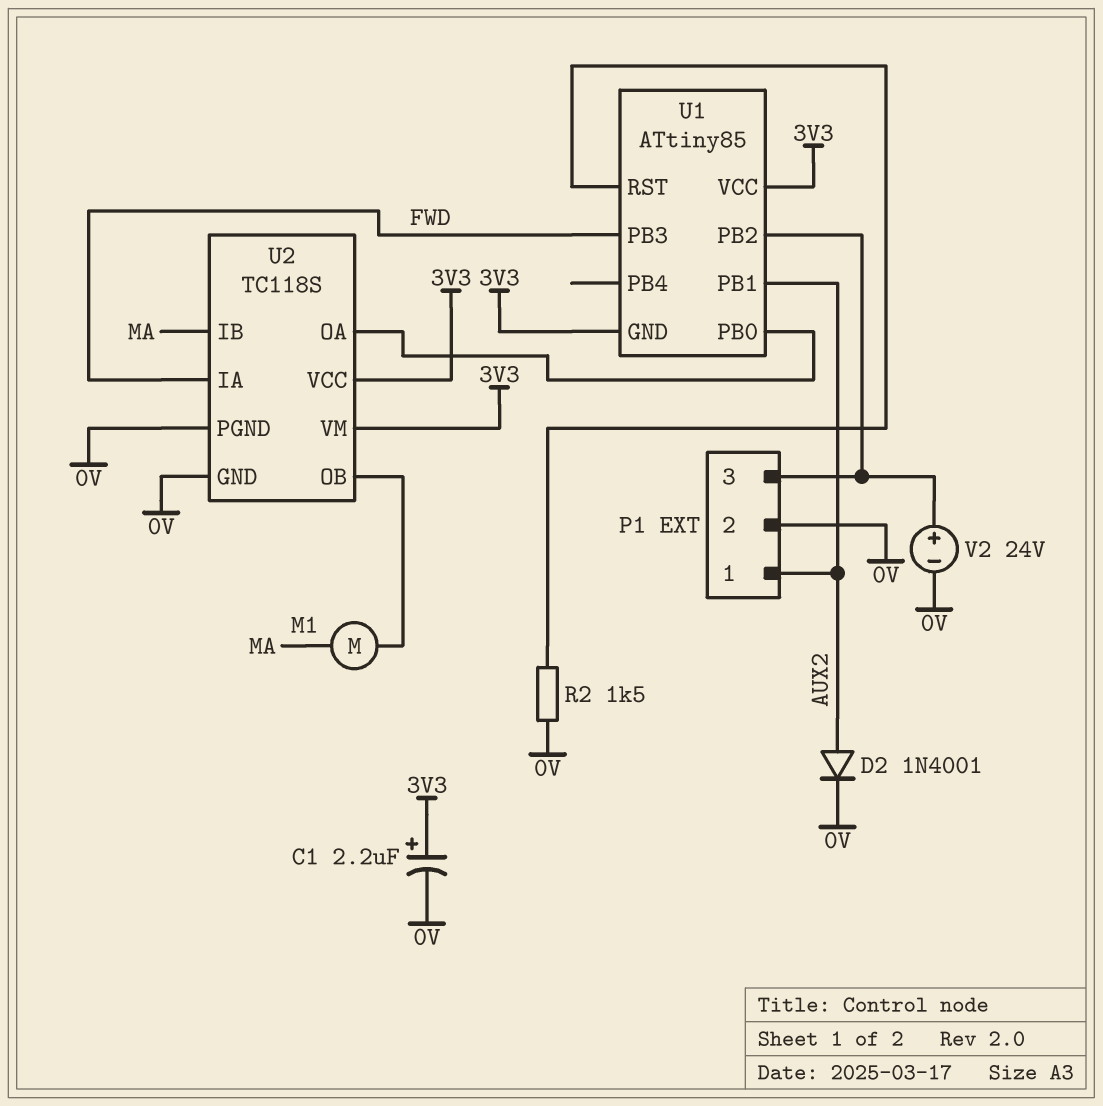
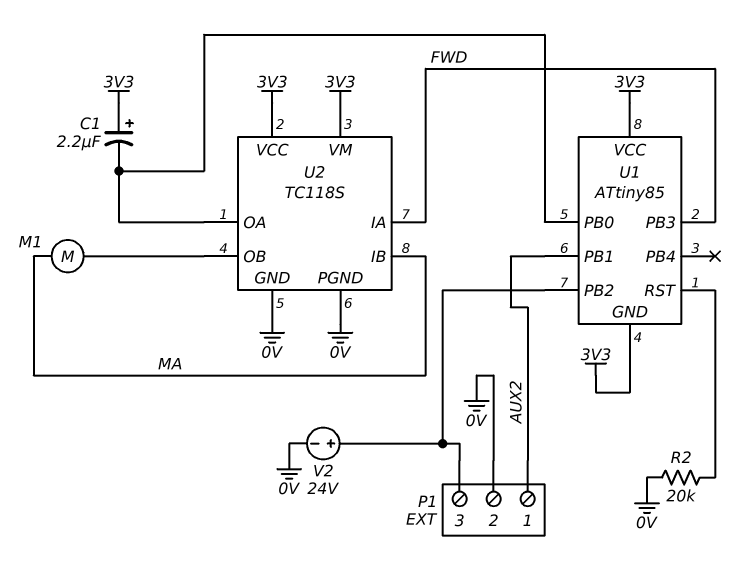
C1: 2.2uF (plus 3V3, minus 0V) -> 2.2uF (plus 3V3, minus U1/PB0)
D2: diode 1N4001 (A AUX2, K 0V) -> none
R2: 1.5k (0V, U1/RST) -> 20k (0V, U1/RST)

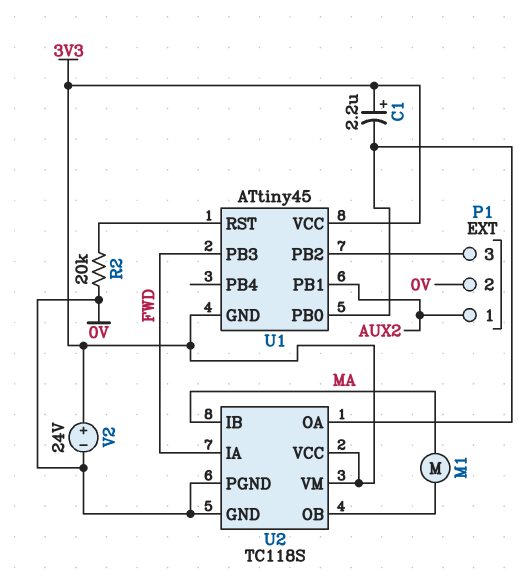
U1: ATtiny85 -> ATtiny45
V2: 24V (plus P1/3, minus 0V) -> 24V (plus 3V3, minus 0V)

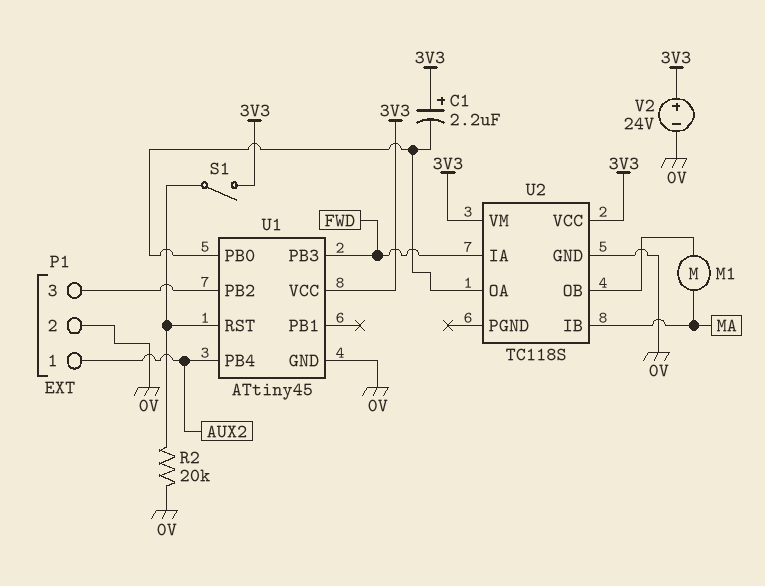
S1: none -> switch (3V3, U1/RST)
U1 pin GND: 3V3 -> 0V
U1 pin PB1: AUX2 -> none
U1 pin PB4: none -> AUX2
U2 pin PGND: 0V -> none

